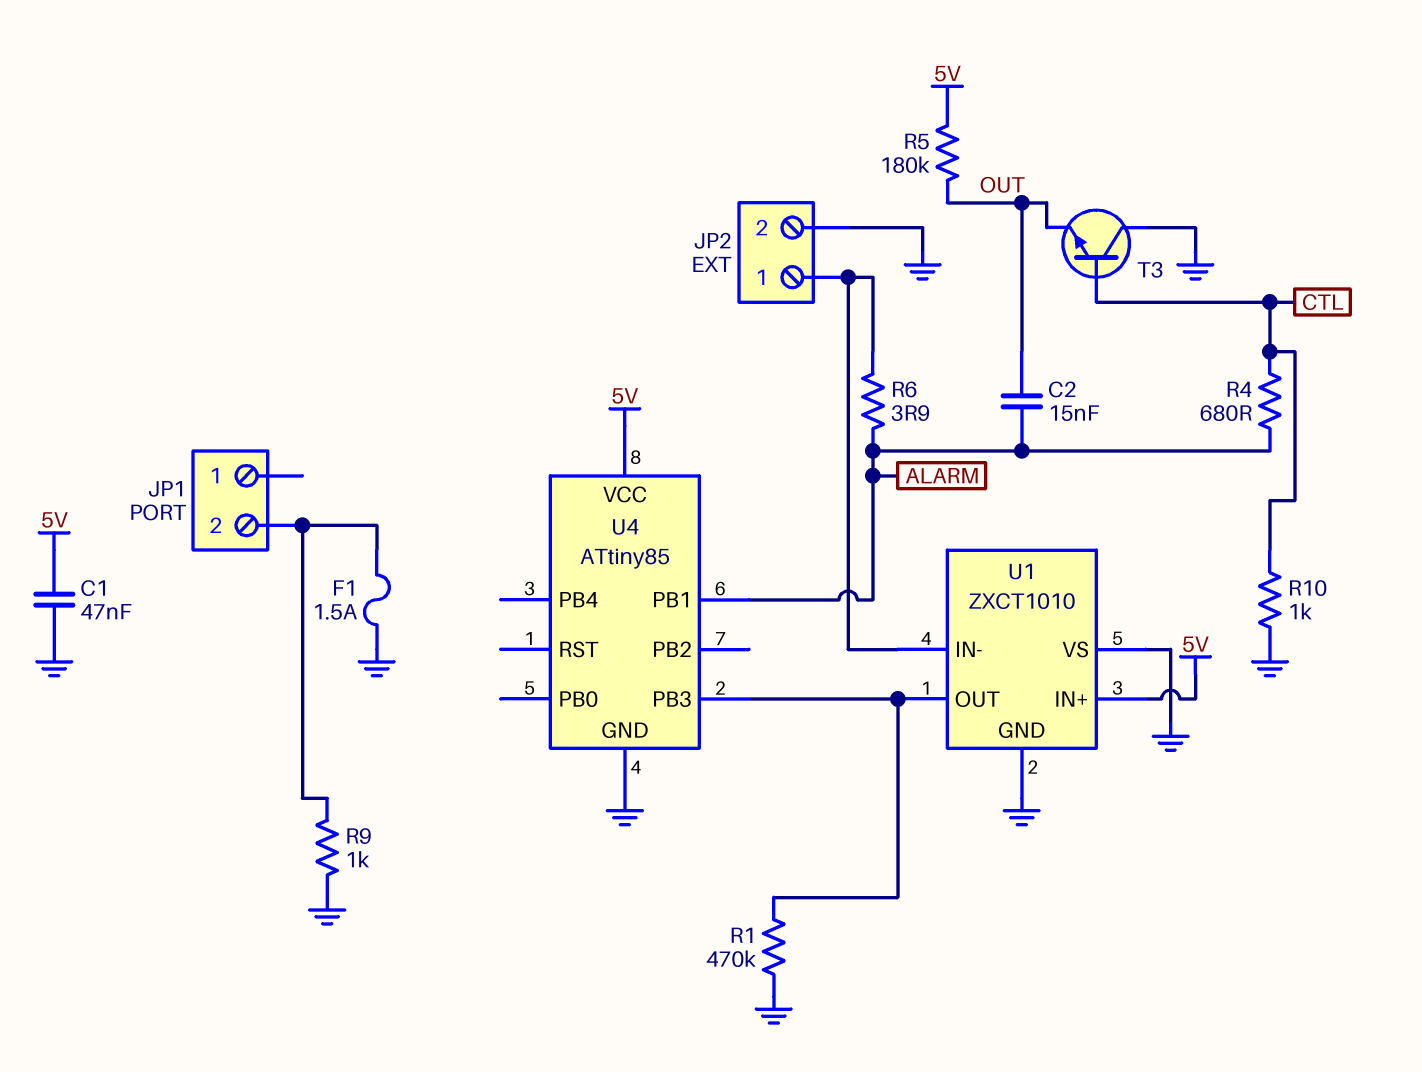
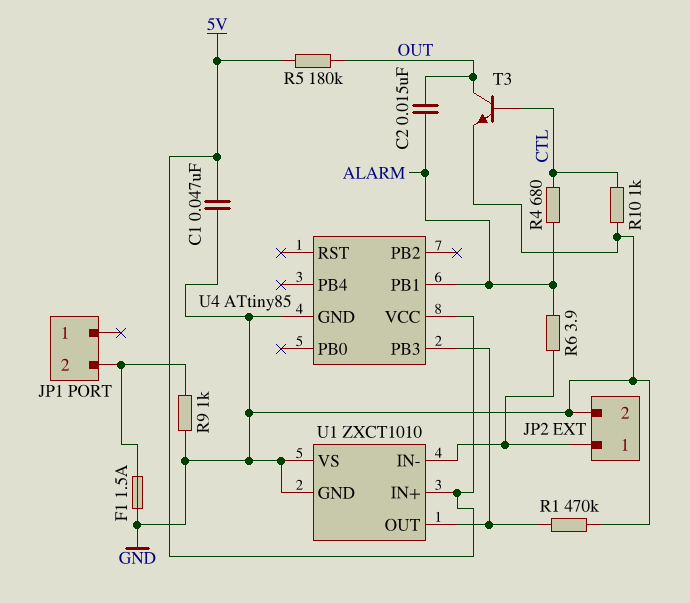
T3: NPN (B CTL, C GND, E OUT) -> NPN (B CTL, C OUT, E GND)

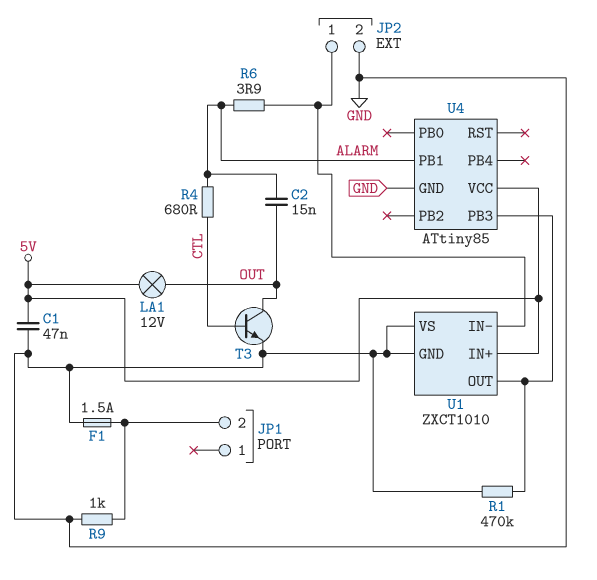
LA1: none -> lamp 12V (5V, OUT)
R5: 180k (5V, OUT) -> none
R10: 1k (CTL, GND) -> none

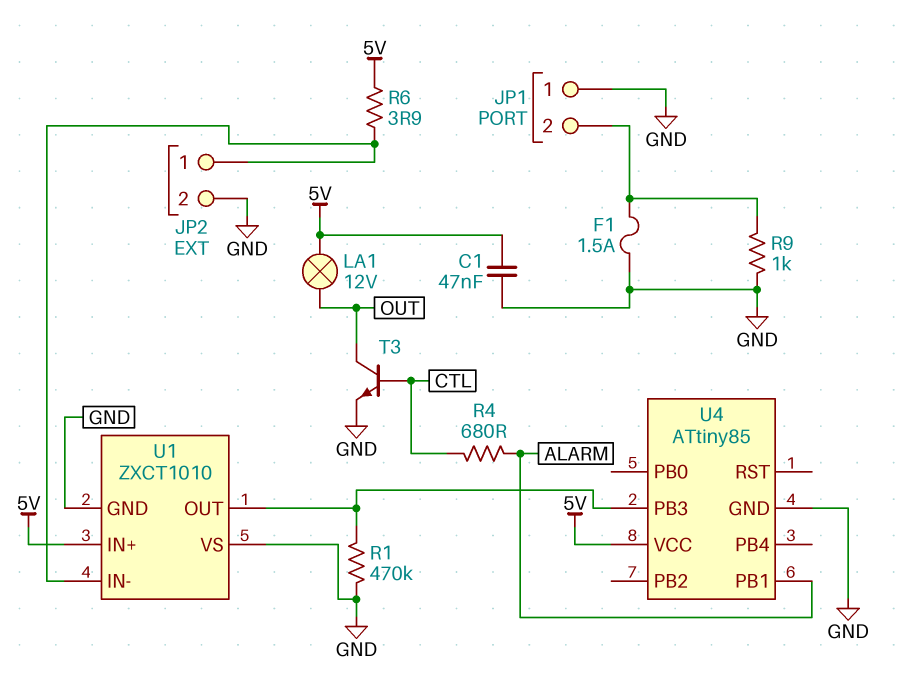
C2: 15nF (ALARM, OUT) -> none
JP1 pin 1: none -> GND
R6: 3.9 (ALARM, JP2/1) -> 3.9 (5V, JP2/1)

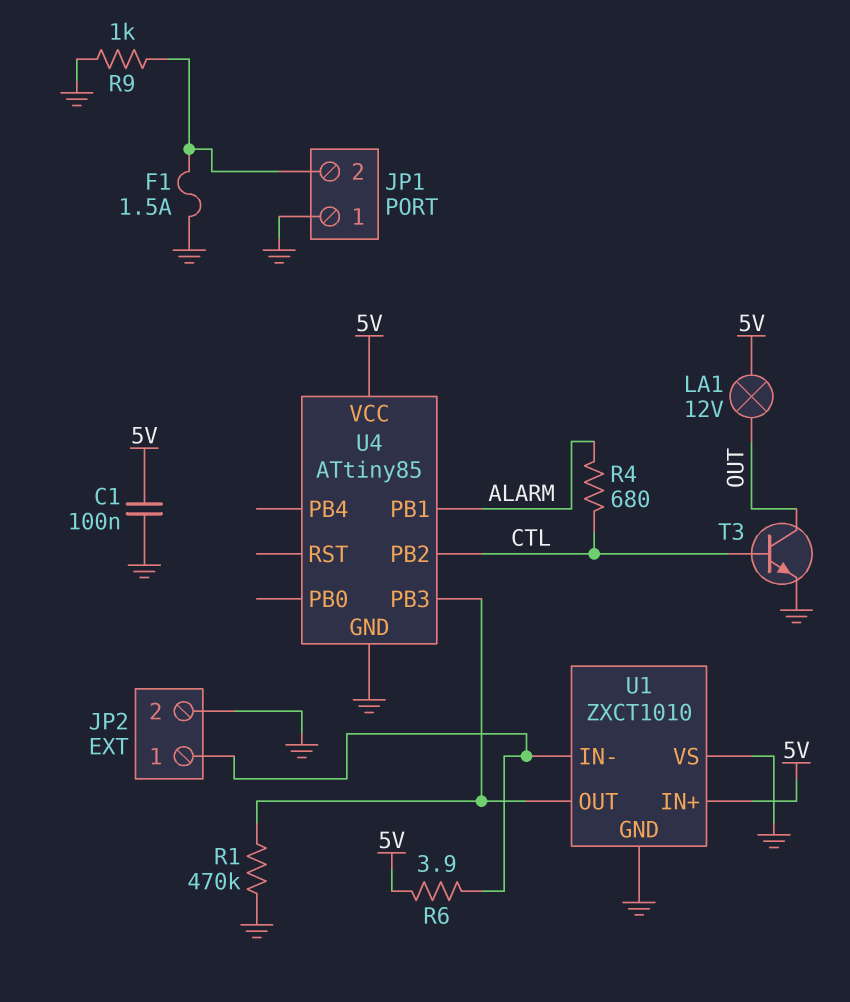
C1: 47nF (5V, GND) -> 100nF (5V, GND)
U4 pin PB2: none -> CTL

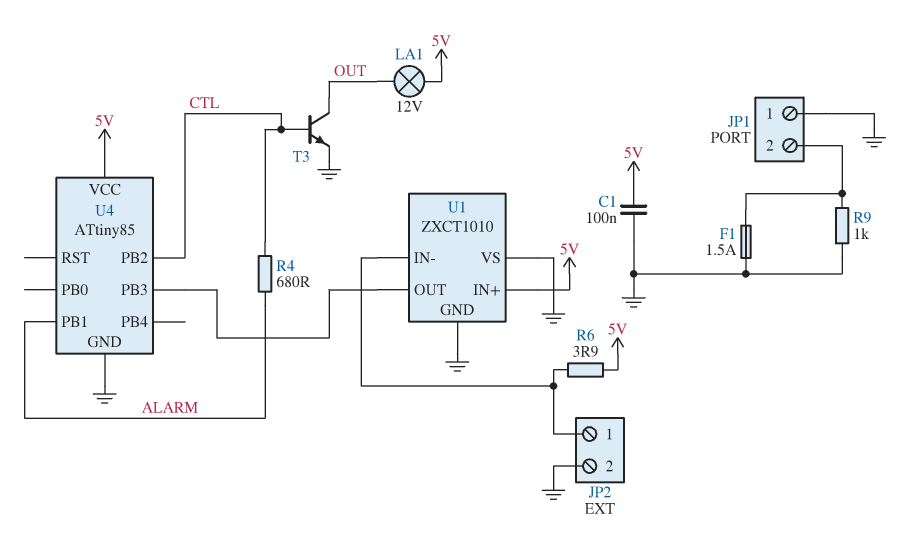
R1: 470k (GND, U1/OUT) -> none

